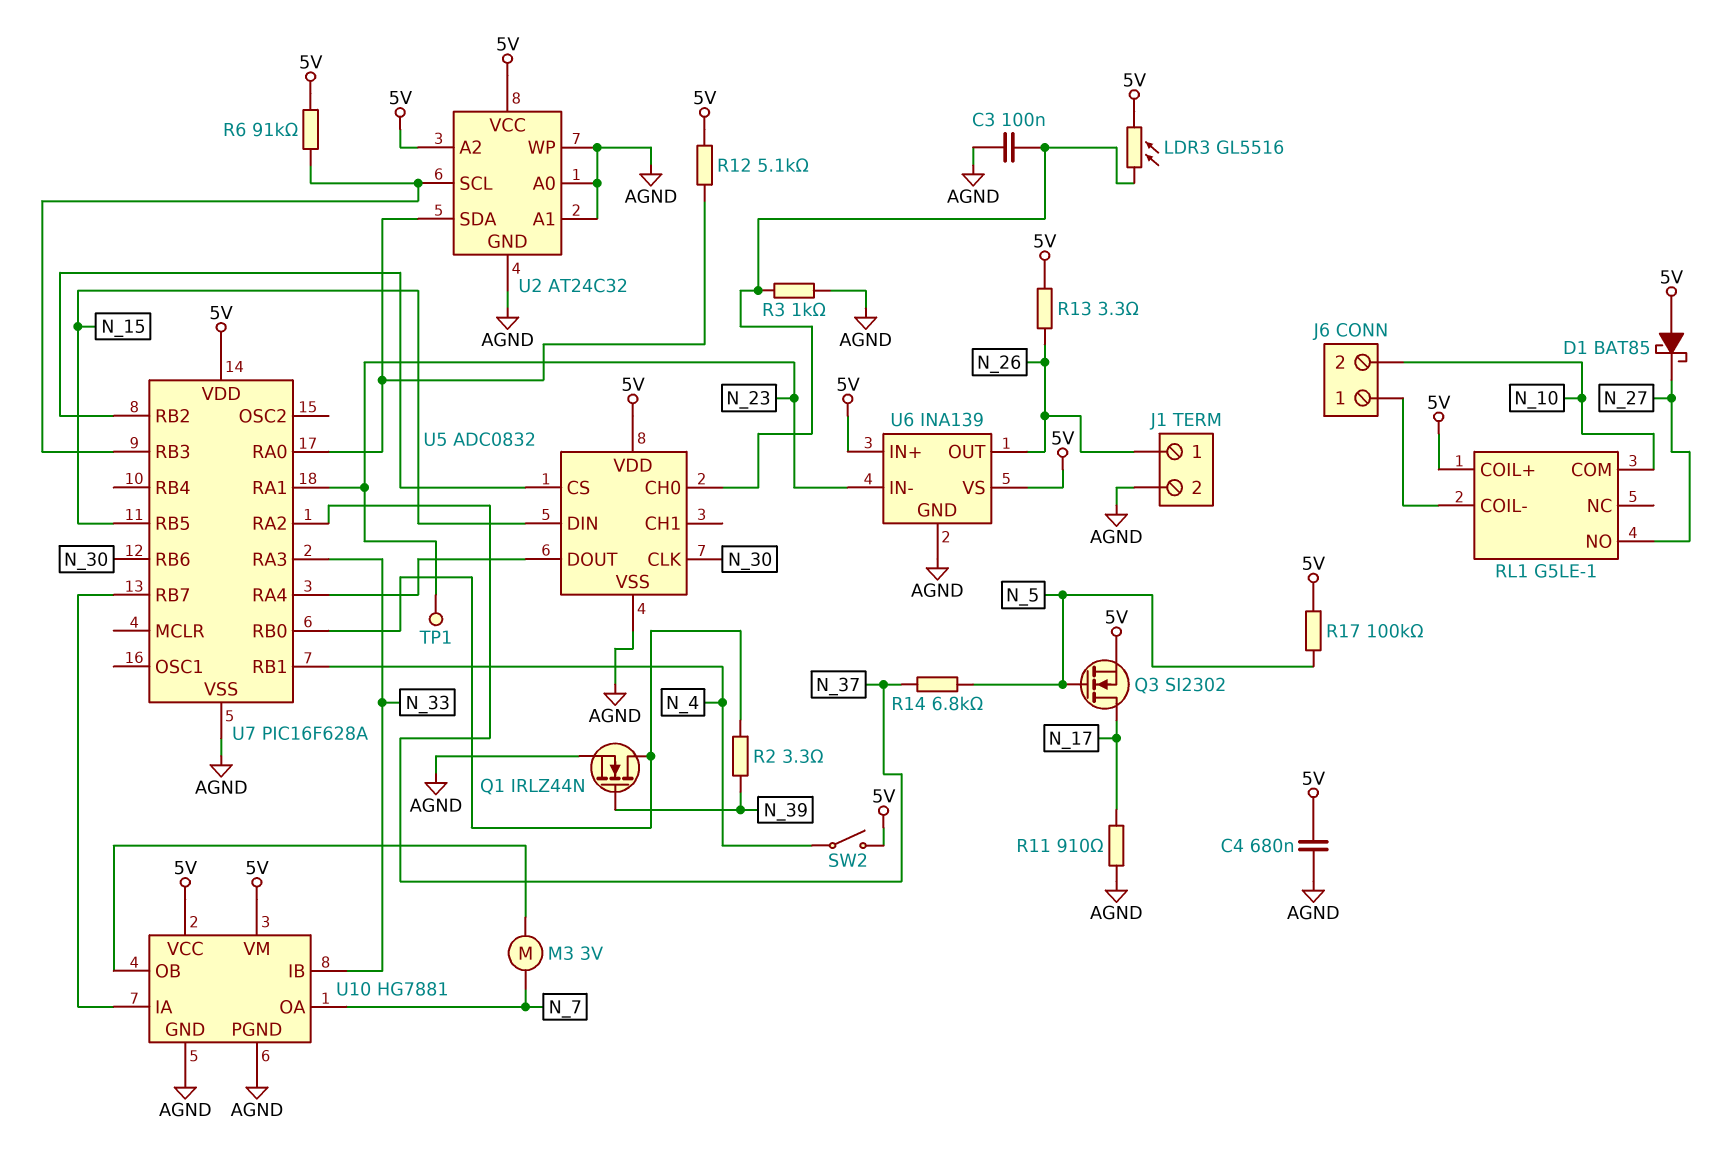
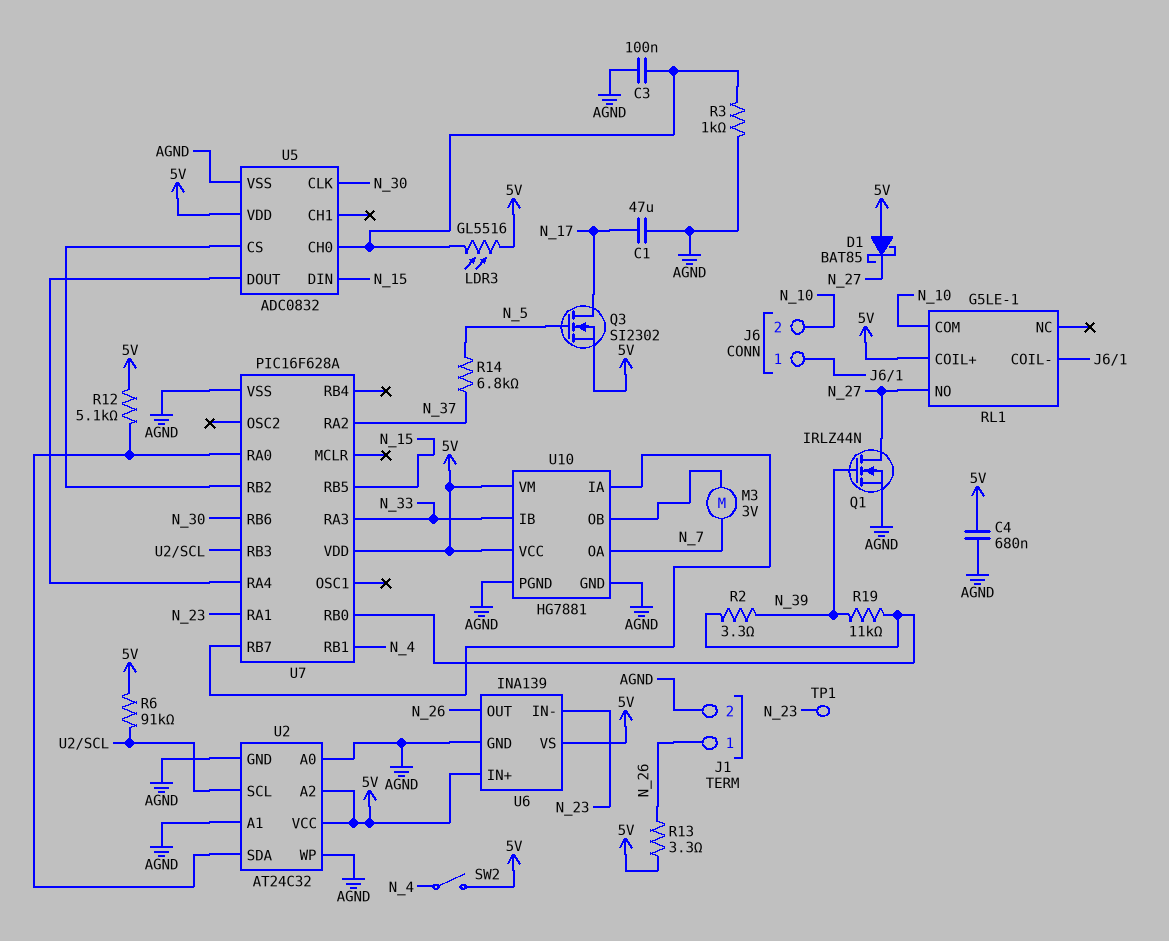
C1: none -> 47uF (AGND, N_17)
Q1: NMOS IRLZ44N (G N_39, D U7/RB0, S AGND) -> NMOS IRLZ44N (G N_39, D N_27, S AGND)
R11: 910 (AGND, N_17) -> none
R17: 100k (5V, N_5) -> none
R19: none -> 11k (N_39, U7/RB0)

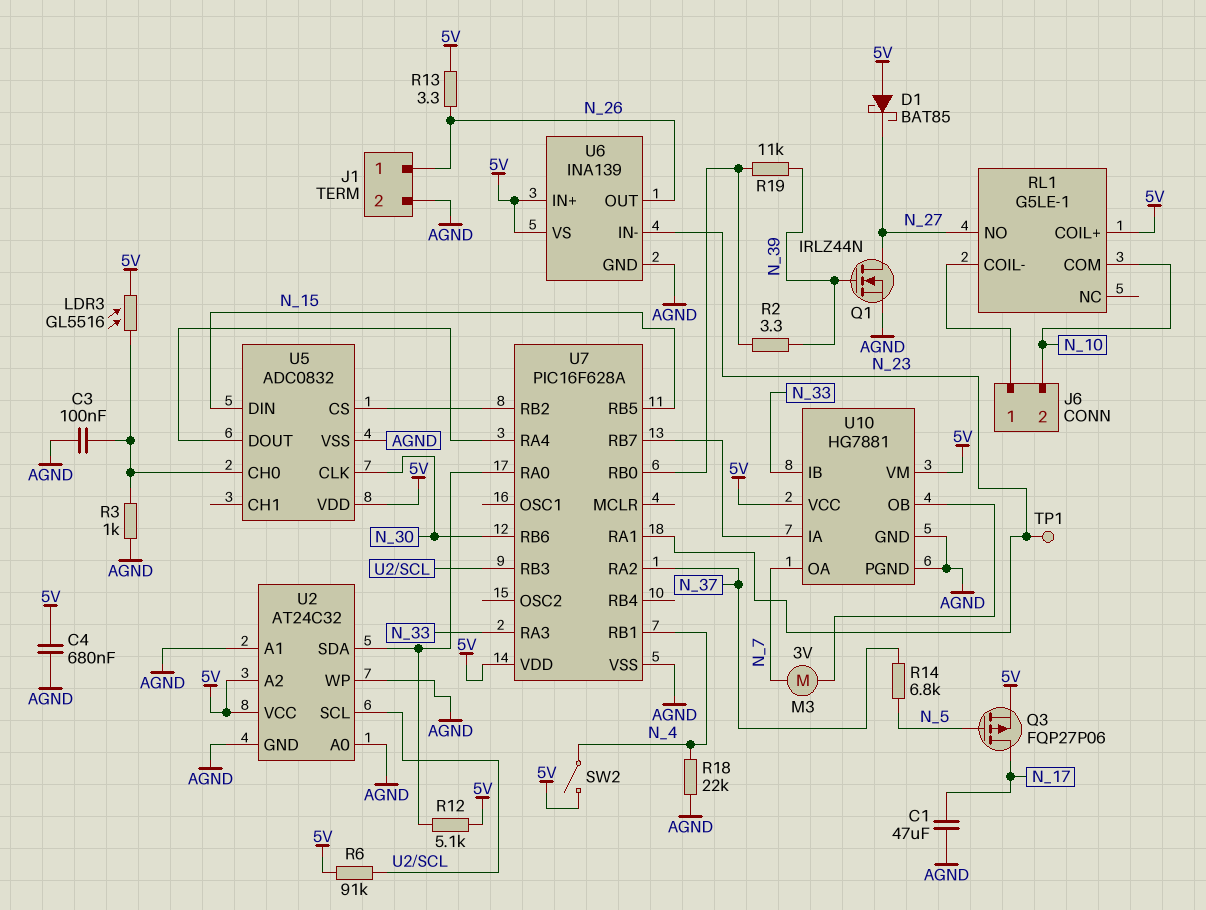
Q3: NMOS SI2302 (G N_5, D N_17, S 5V) -> PMOS FQP27P06 (G N_5, D N_17, S 5V)
R18: none -> 22k (AGND, N_4)

